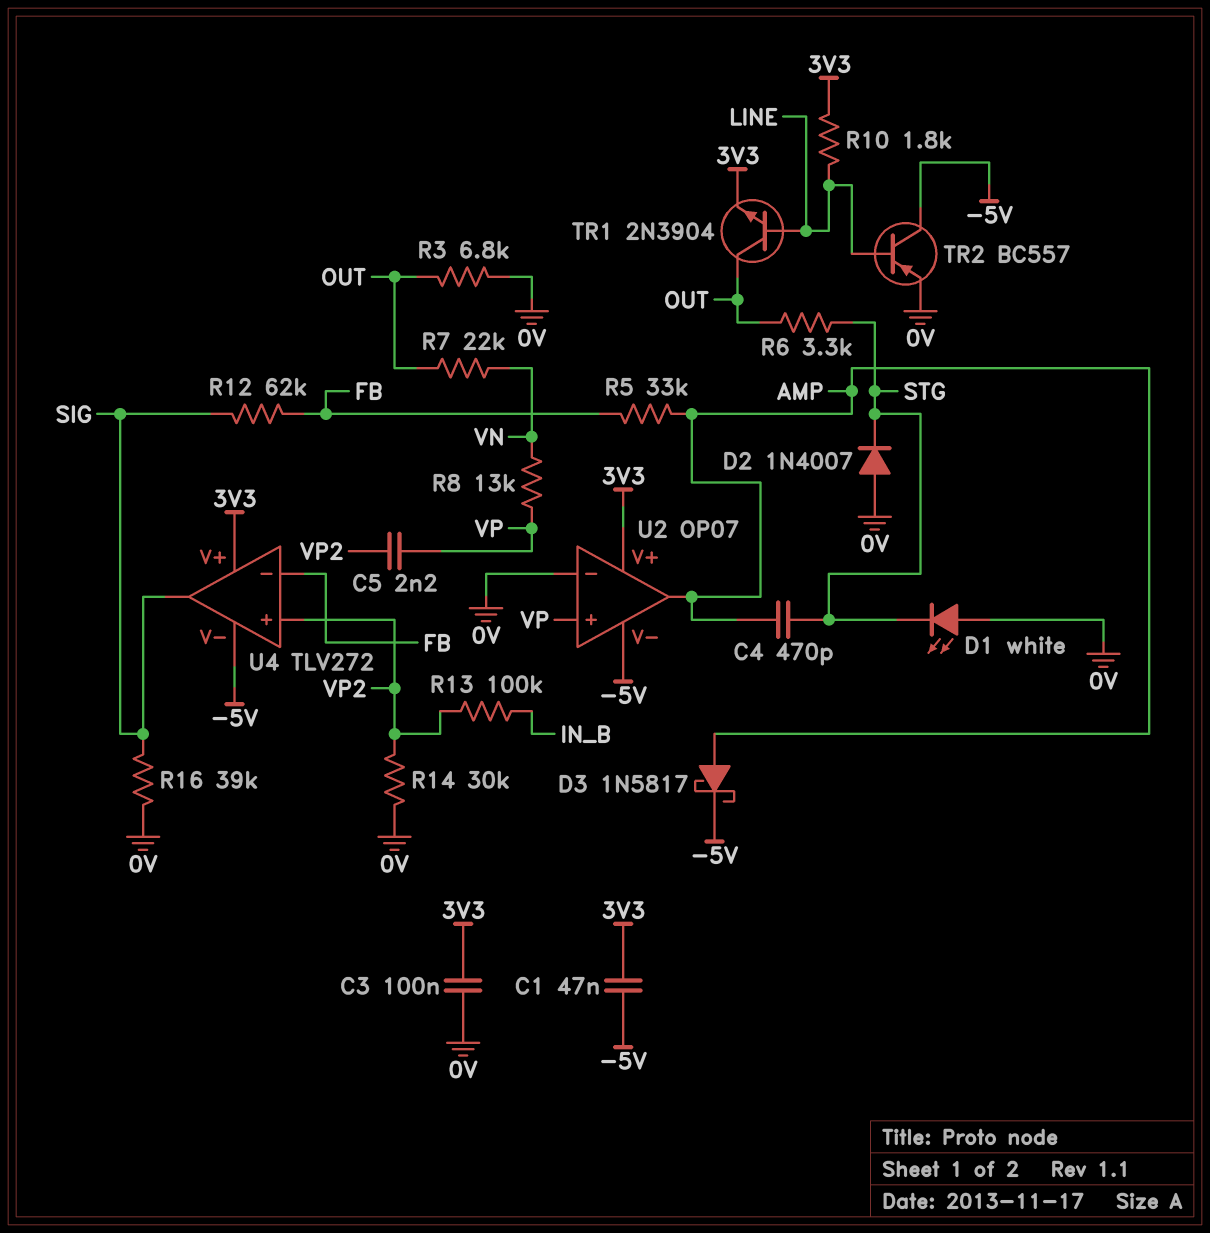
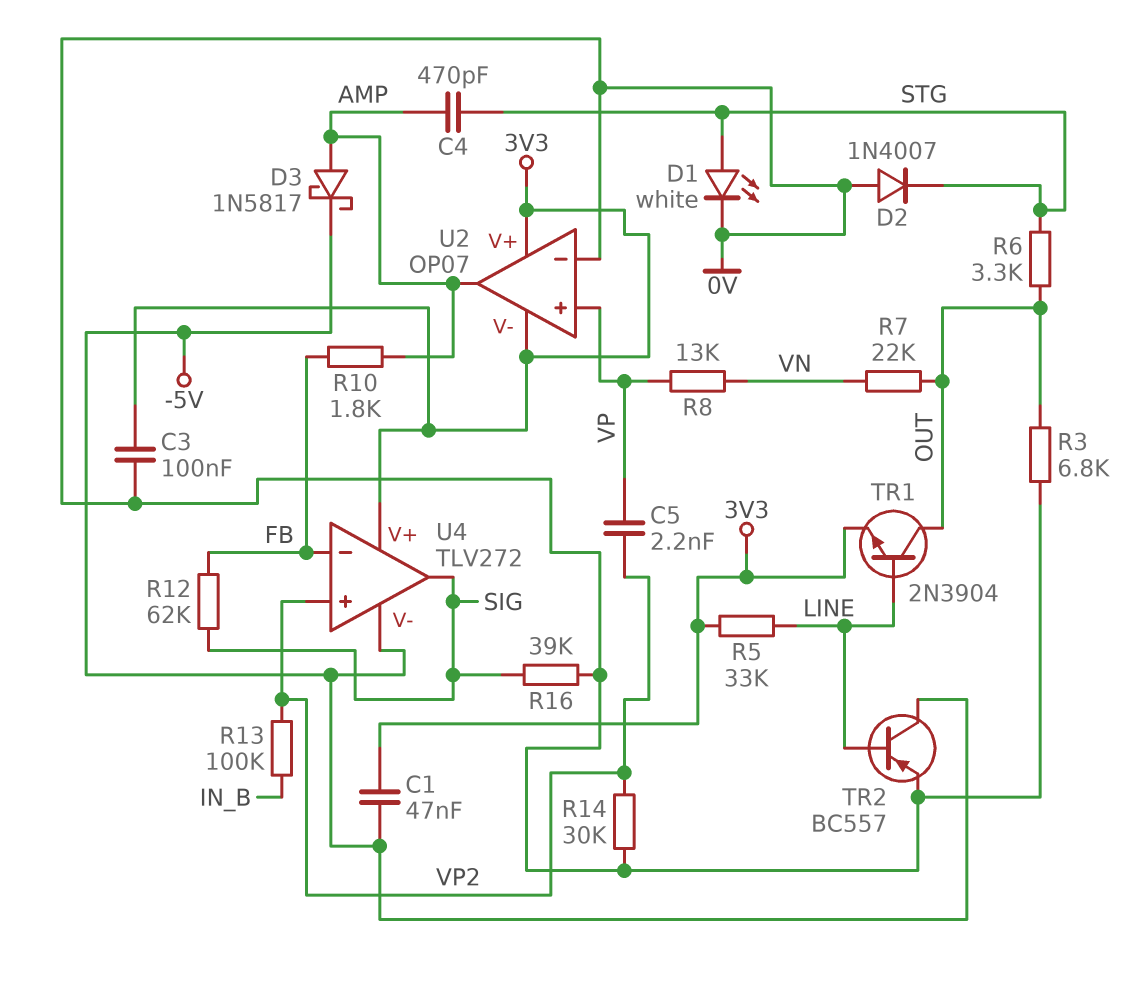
D1: LED white (A 0V, K STG) -> LED white (A STG, K 0V)
R5: 33k (AMP, FB) -> 33k (3V3, LINE)
R10: 1.8k (3V3, LINE) -> 1.8k (AMP, FB)
U2 pin V-: -5V -> 3V3

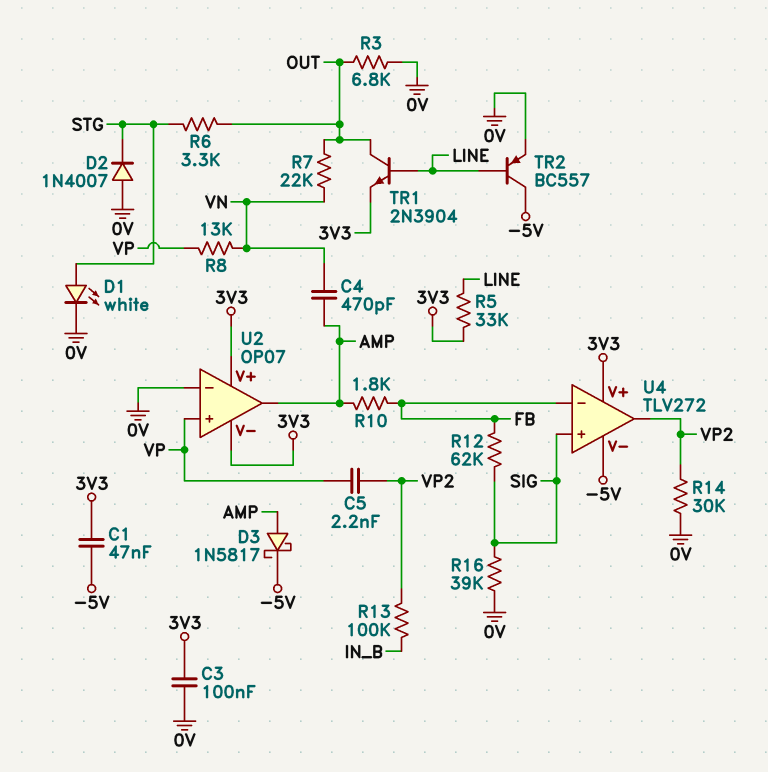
C4: 470pF (AMP, STG) -> 470pF (AMP, VN)
U4 pin in+: VP2 -> SIG
U4 pin out: SIG -> VP2

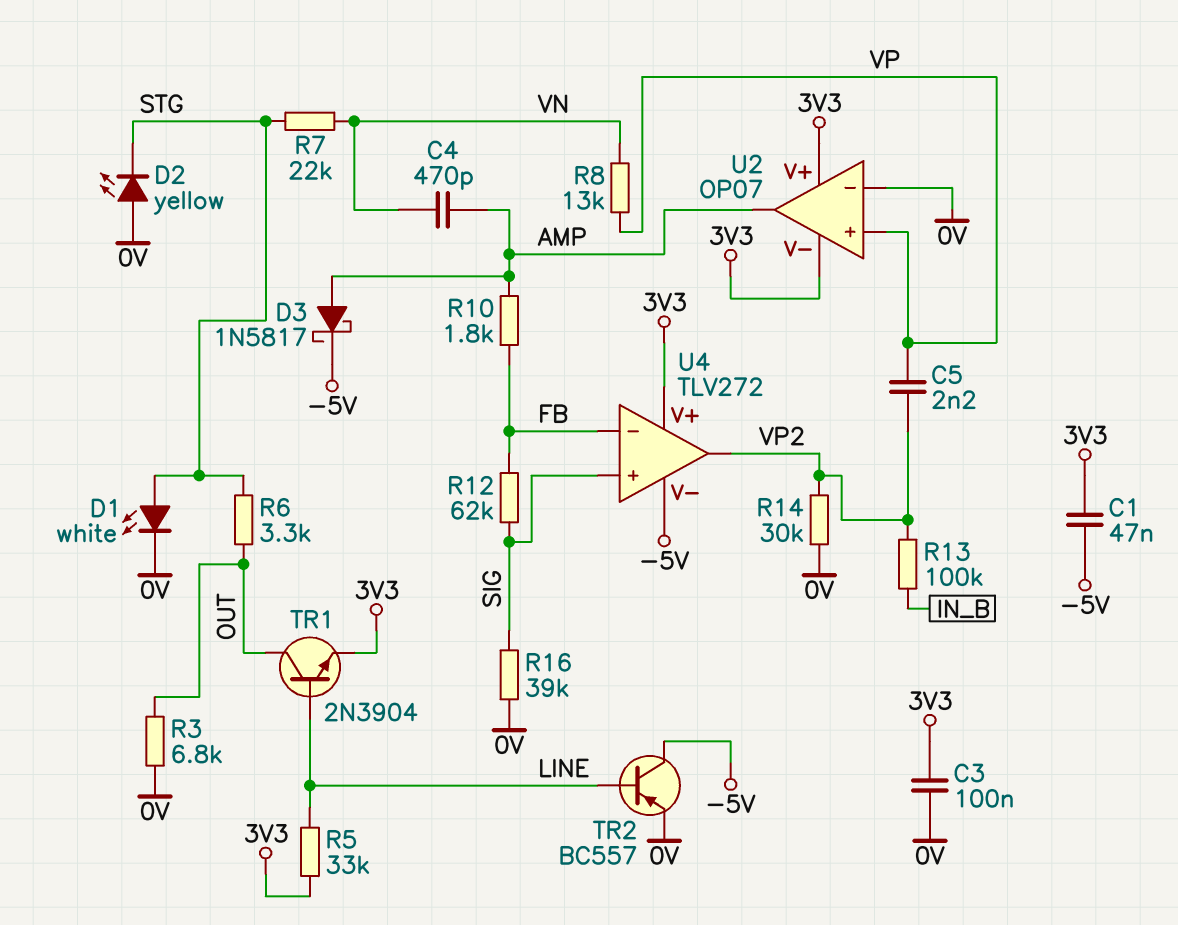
D2: diode 1N4007 (A 0V, K STG) -> LED yellow (A 0V, K STG)
R7: 22k (OUT, VN) -> 22k (STG, VN)

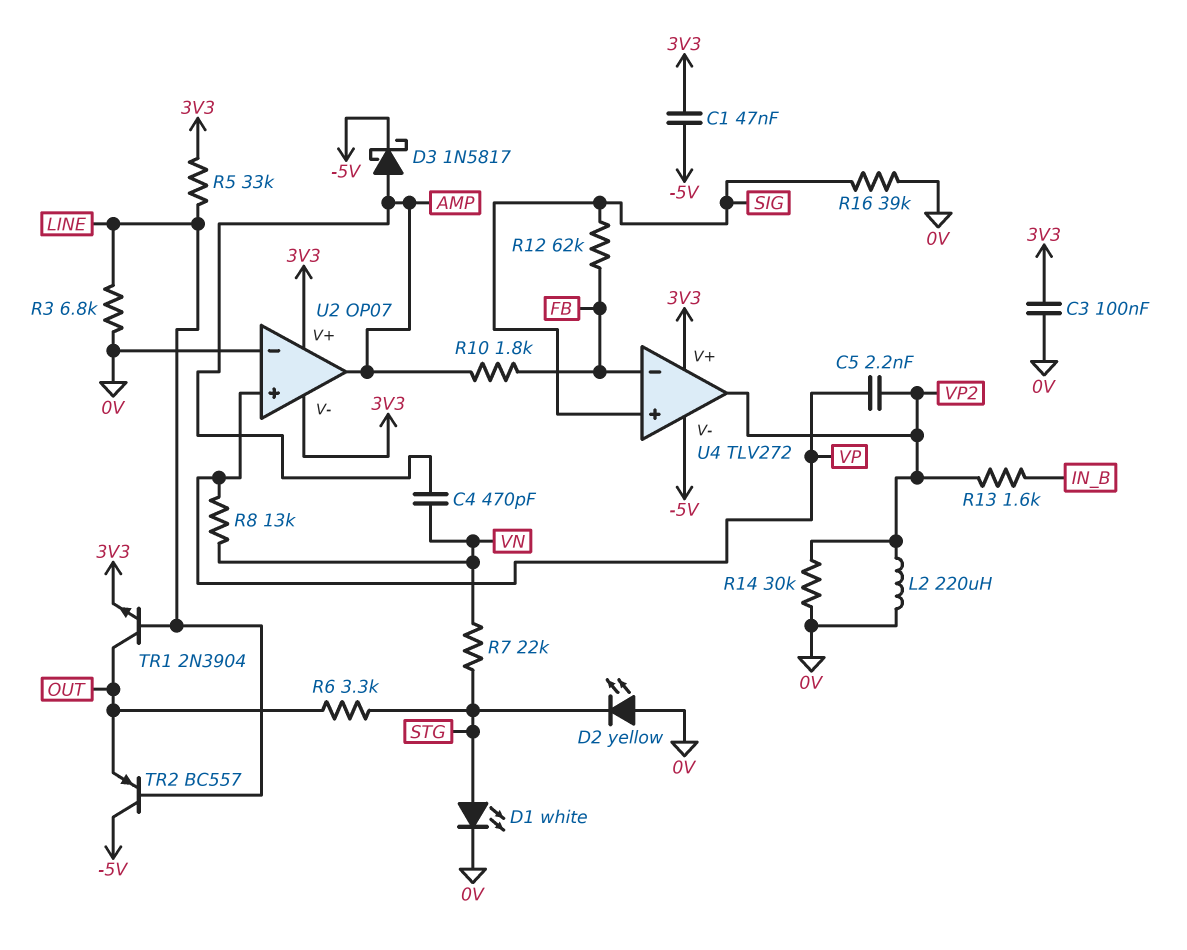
L2: none -> 220uH (0V, VP2)
R3: 6.8k (0V, OUT) -> 6.8k (0V, LINE)
R13: 100k (IN_B, VP2) -> 1.6k (IN_B, VP2)
TR2: PNP BC557 (B LINE, C -5V, E 0V) -> PNP BC557 (B LINE, C -5V, E OUT)

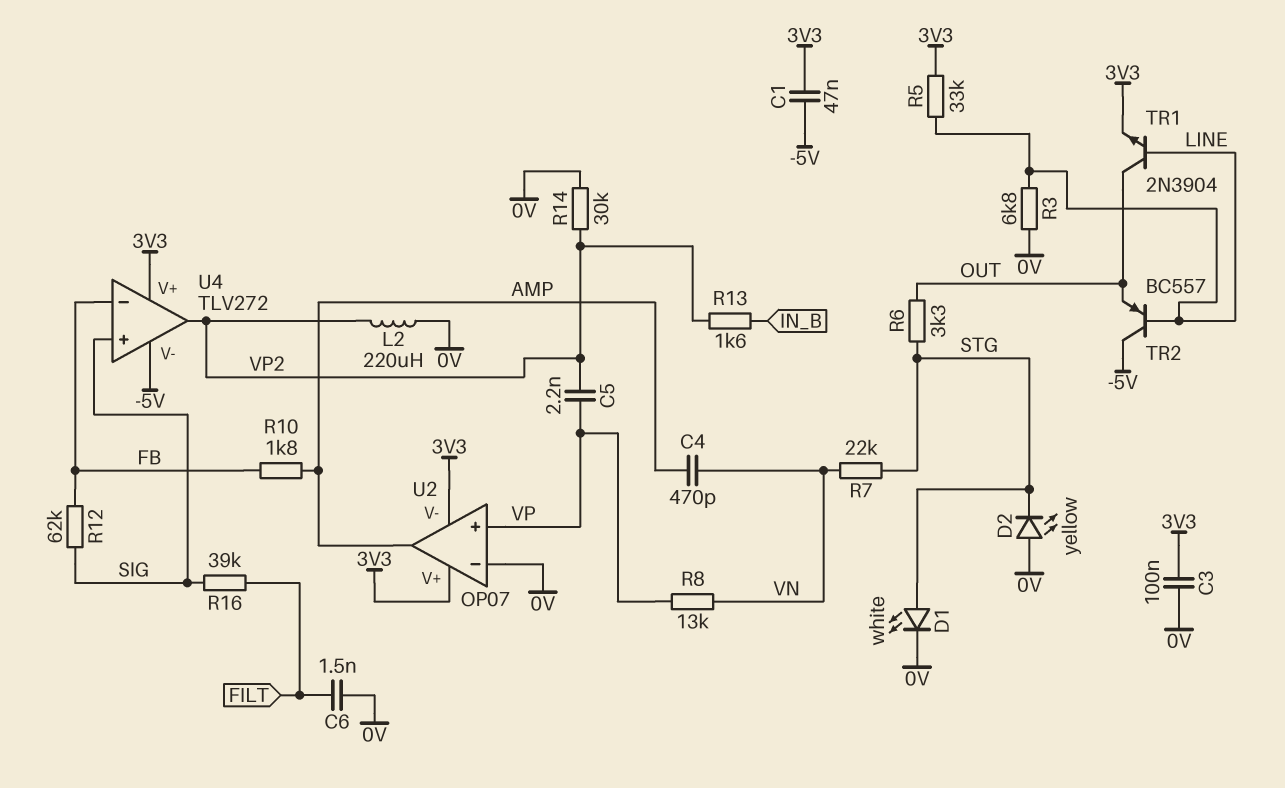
C6: none -> 1.5nF (0V, FILT)
D3: schottky 1N5817 (A AMP, K -5V) -> none
R16: 39k (0V, SIG) -> 39k (FILT, SIG)

